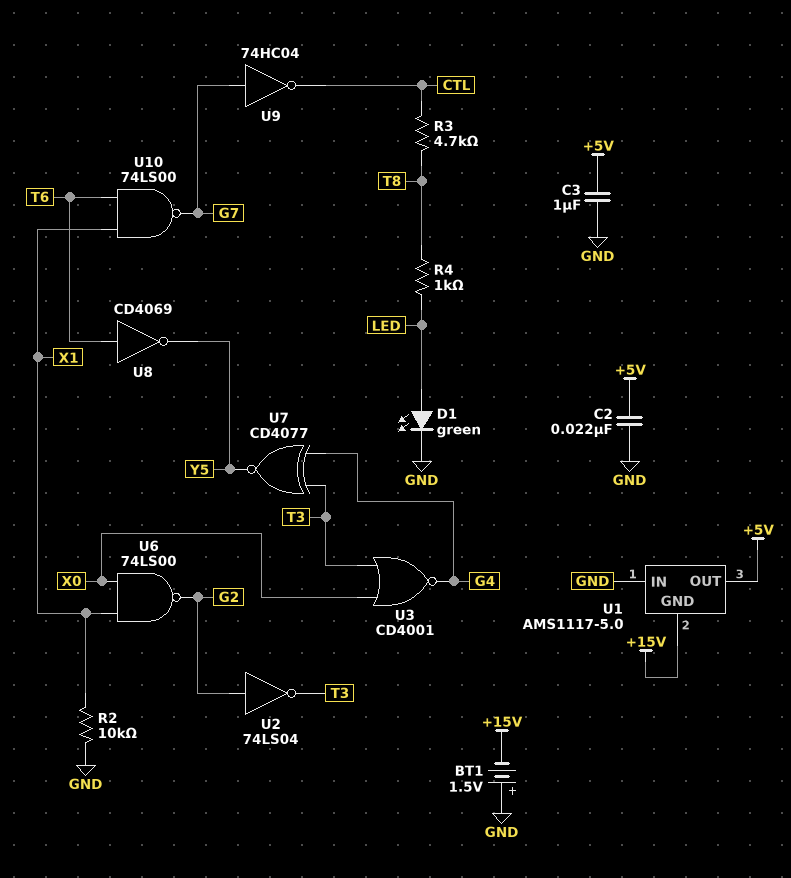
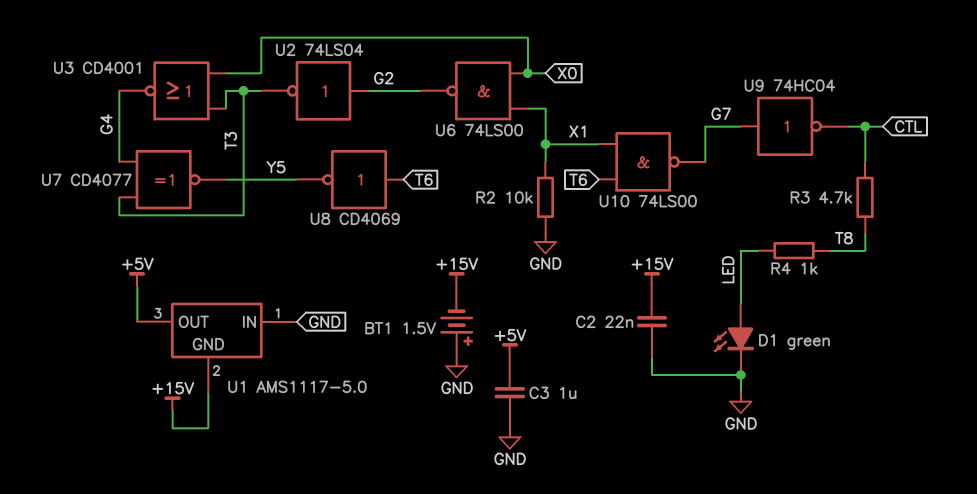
C2: 22nF (+5V, GND) -> 22nF (+15V, GND)

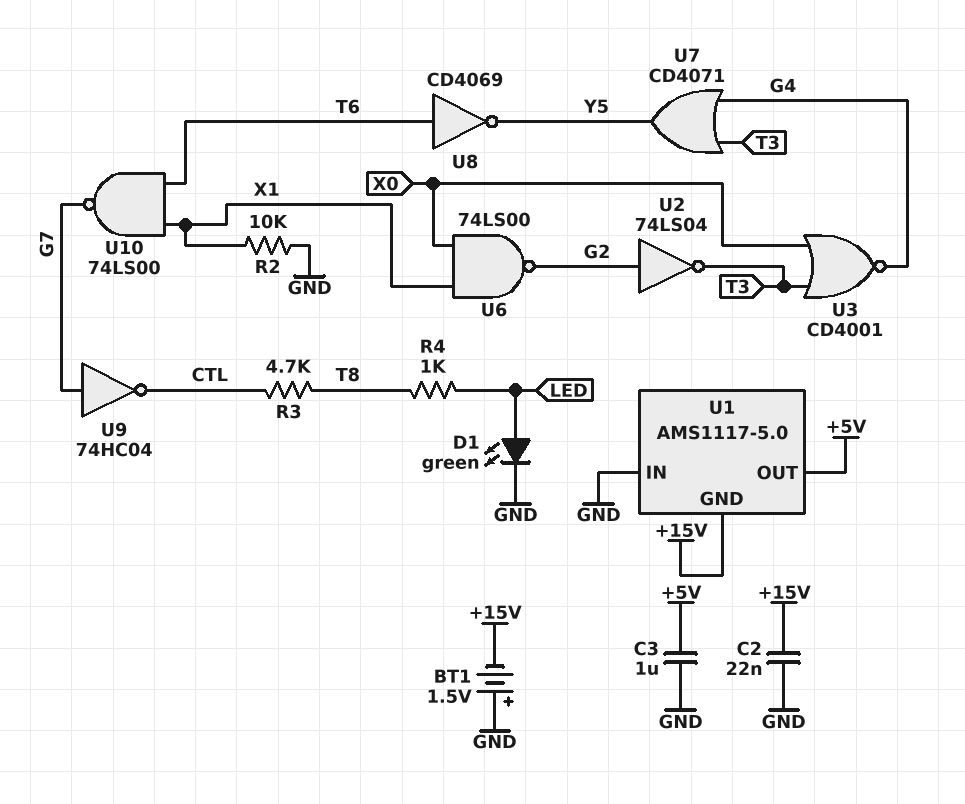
U7: XNOR CD4077 (in G4, in T3, out Y5) -> OR CD4071 (in G4, in T3, out Y5)

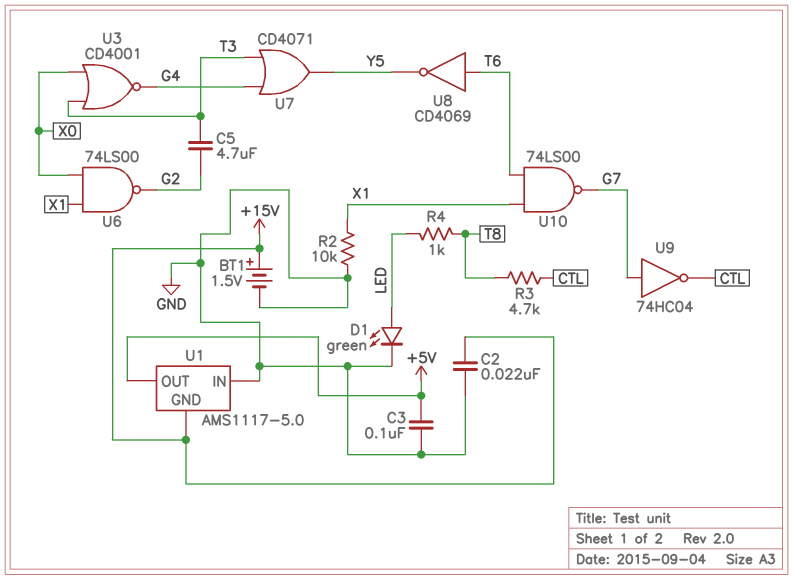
BT1: 1.5V (plus GND, minus +15V) -> 1.5V (plus +15V, minus GND)
C3: 1uF (+5V, GND) -> 100nF (+5V, GND)
C5: none -> 4.7uF (G2, T3)
U2: NOT 74LS04 (in G2, out T3) -> none

